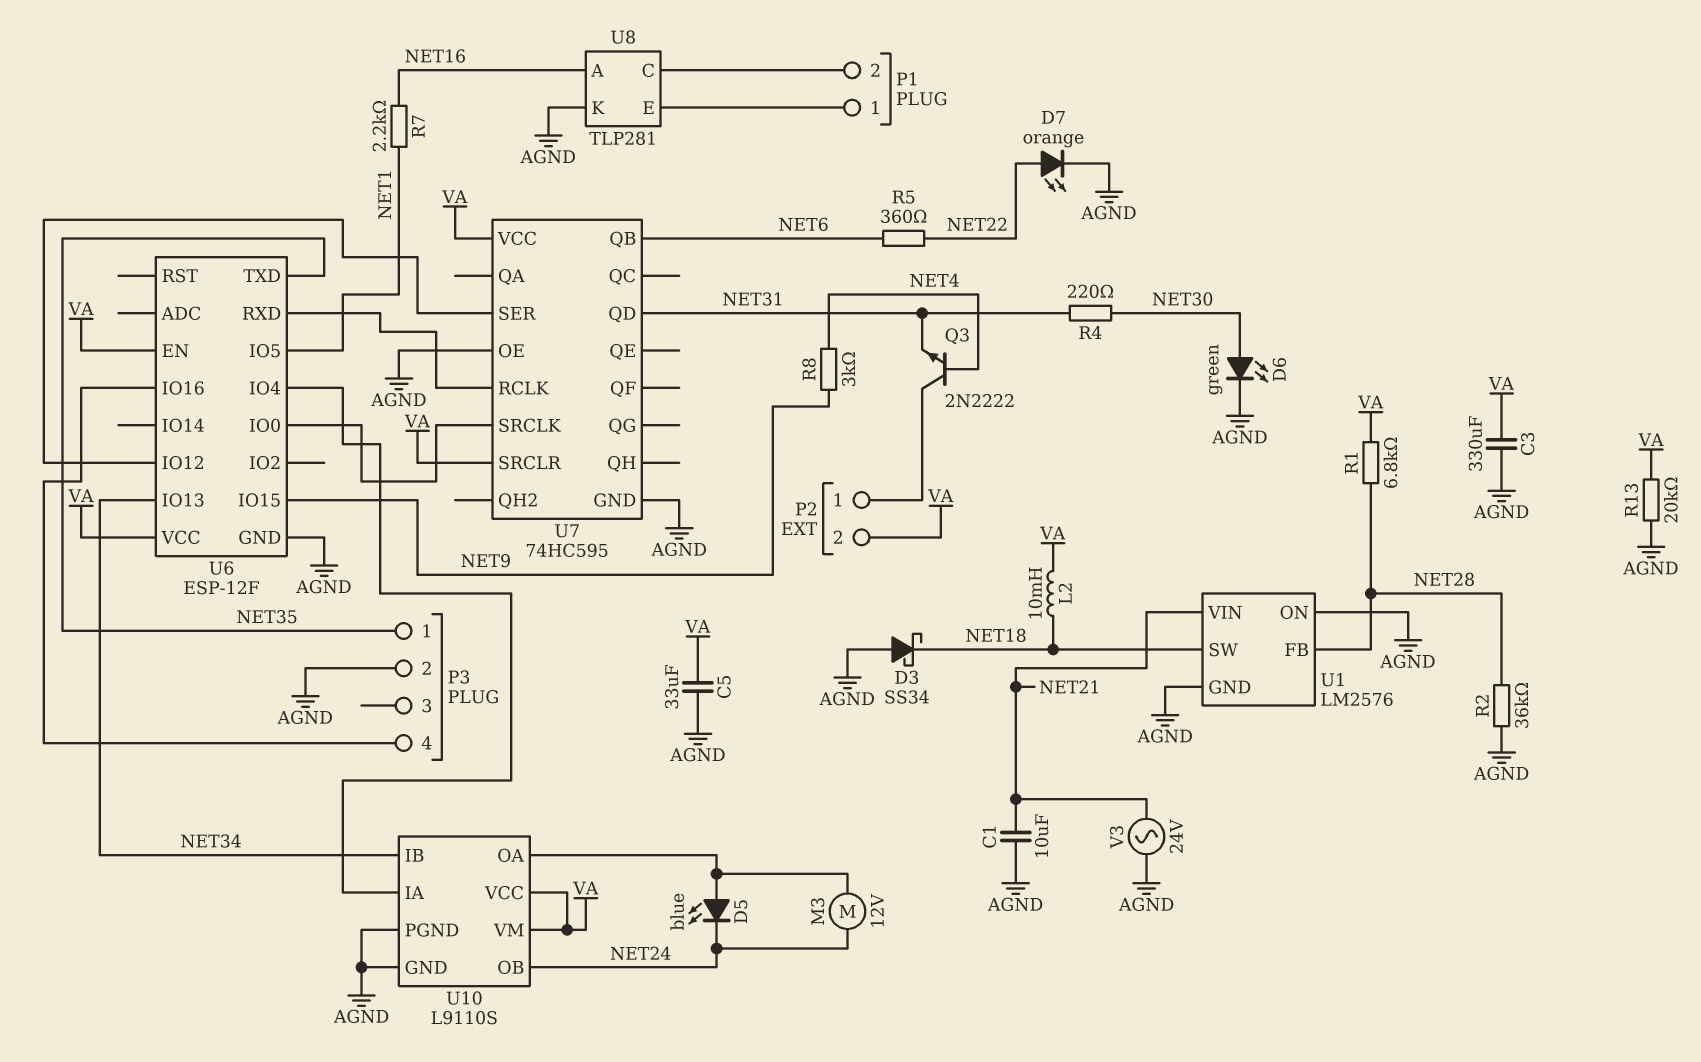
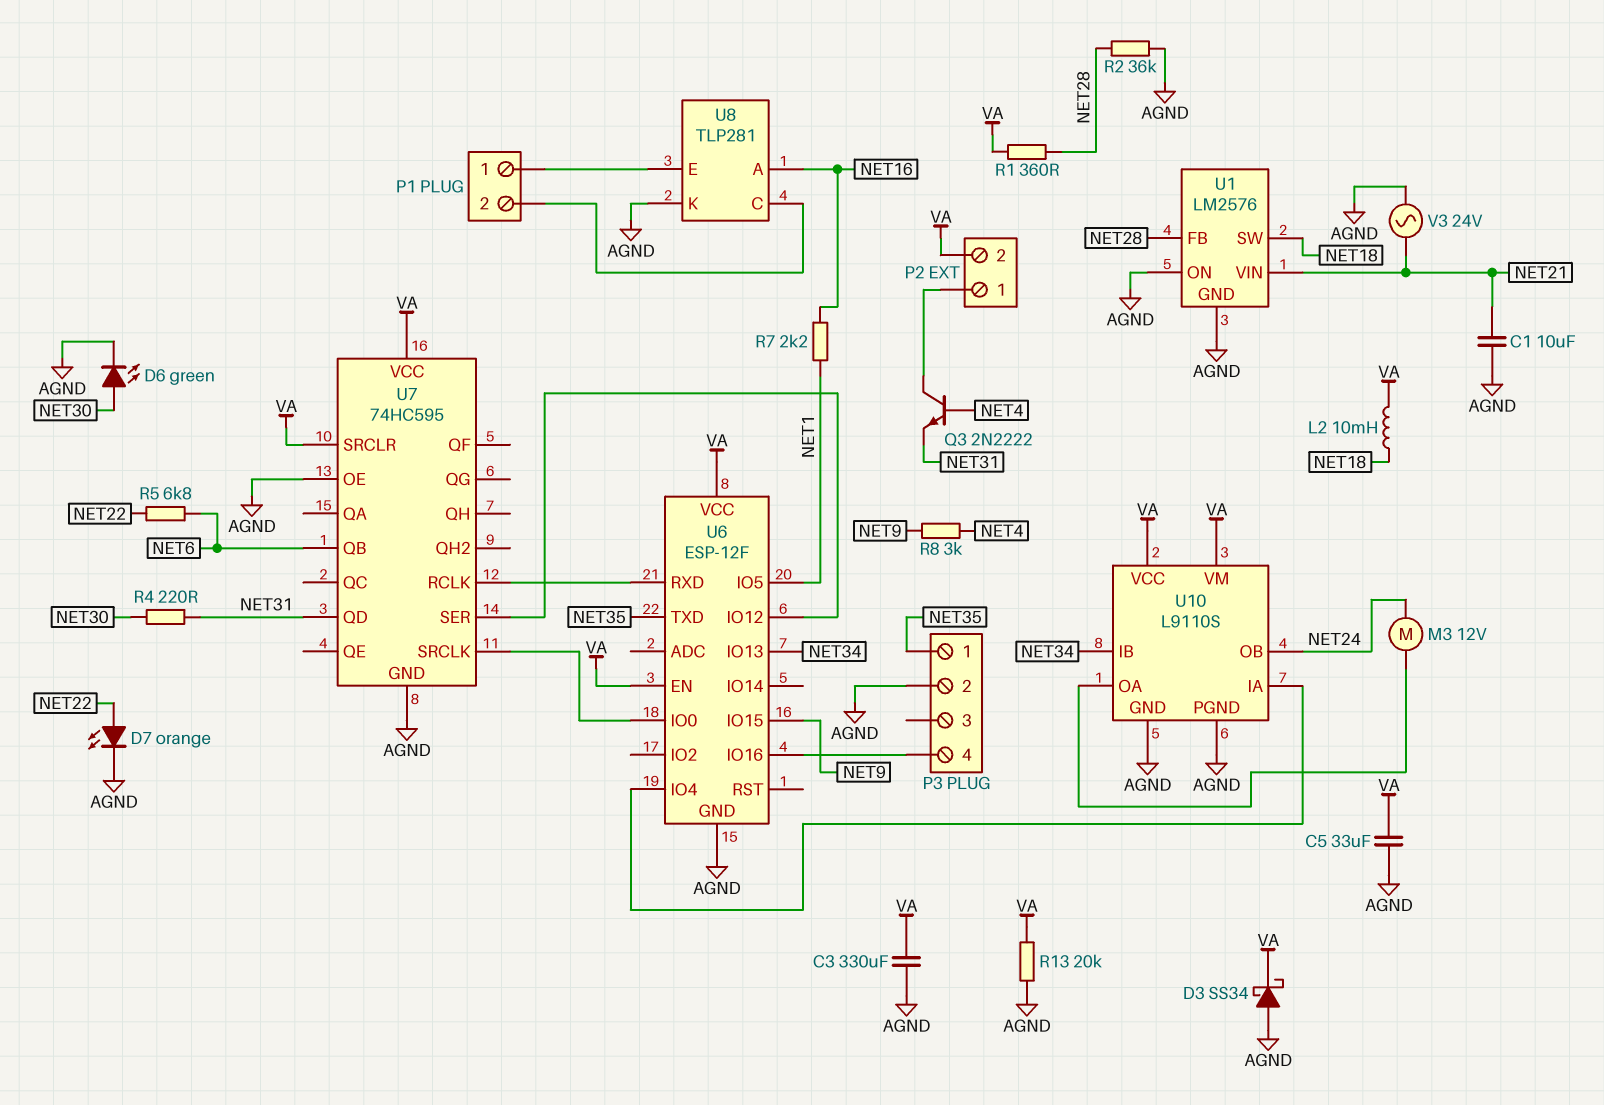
D3: schottky SS34 (A AGND, K NET18) -> schottky SS34 (A AGND, K VA)
D5: LED blue (A U10/OA, K NET24) -> none
R1: 6.8k (NET28, VA) -> 360 (NET28, VA)
R5: 360 (NET6, NET22) -> 6.8k (NET6, NET22)

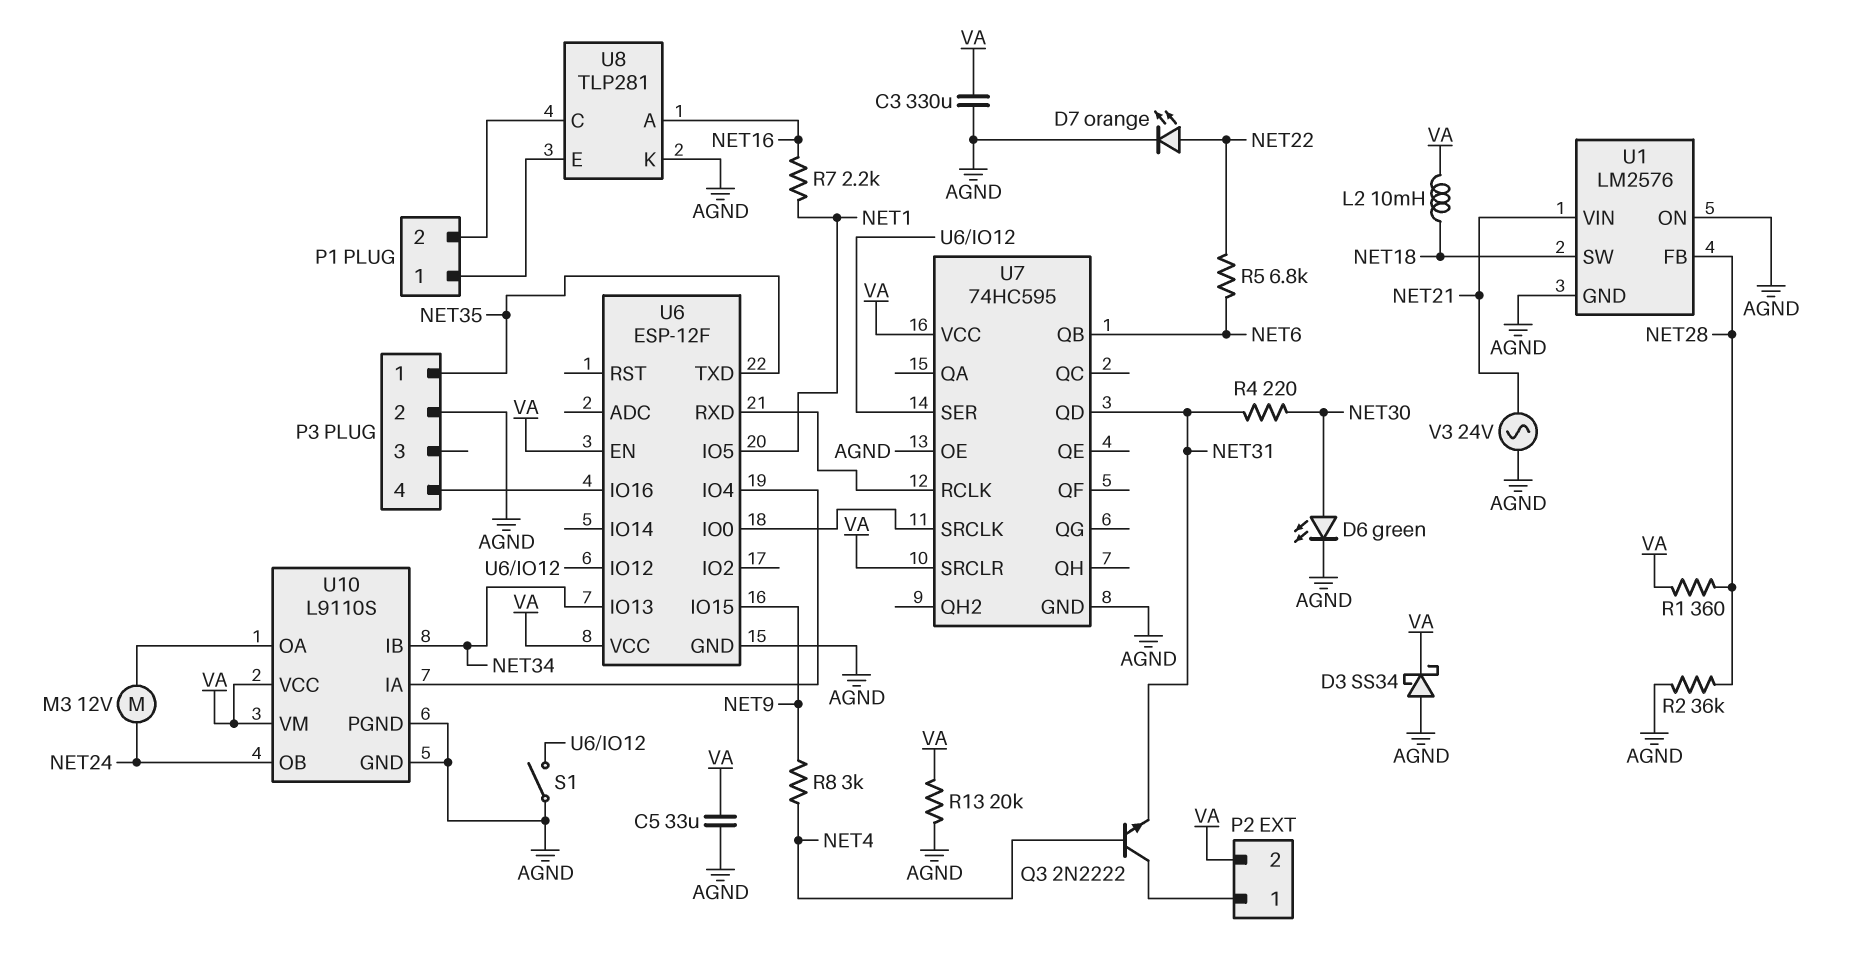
C1: 10uF (AGND, NET21) -> none
S1: none -> switch (AGND, U6/IO12)

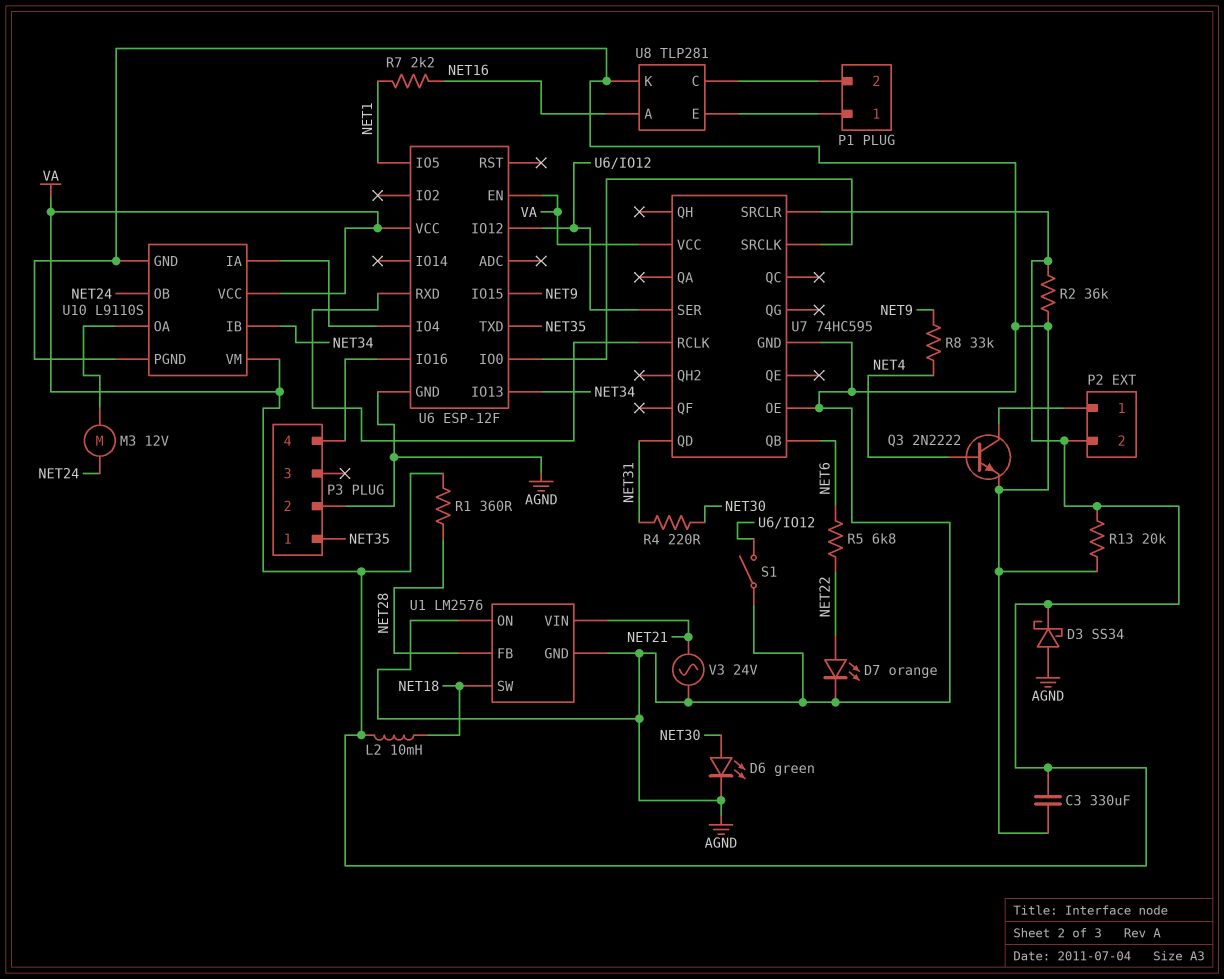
C5: 33uF (AGND, VA) -> none
Q3: NPN 2N2222 (B NET4, C P2/1, E NET31) -> NPN 2N2222 (B NET4, C P2/1, E AGND)
R2: 36k (AGND, NET28) -> 36k (AGND, VA)
R8: 3k (NET4, NET9) -> 33k (NET4, NET9)

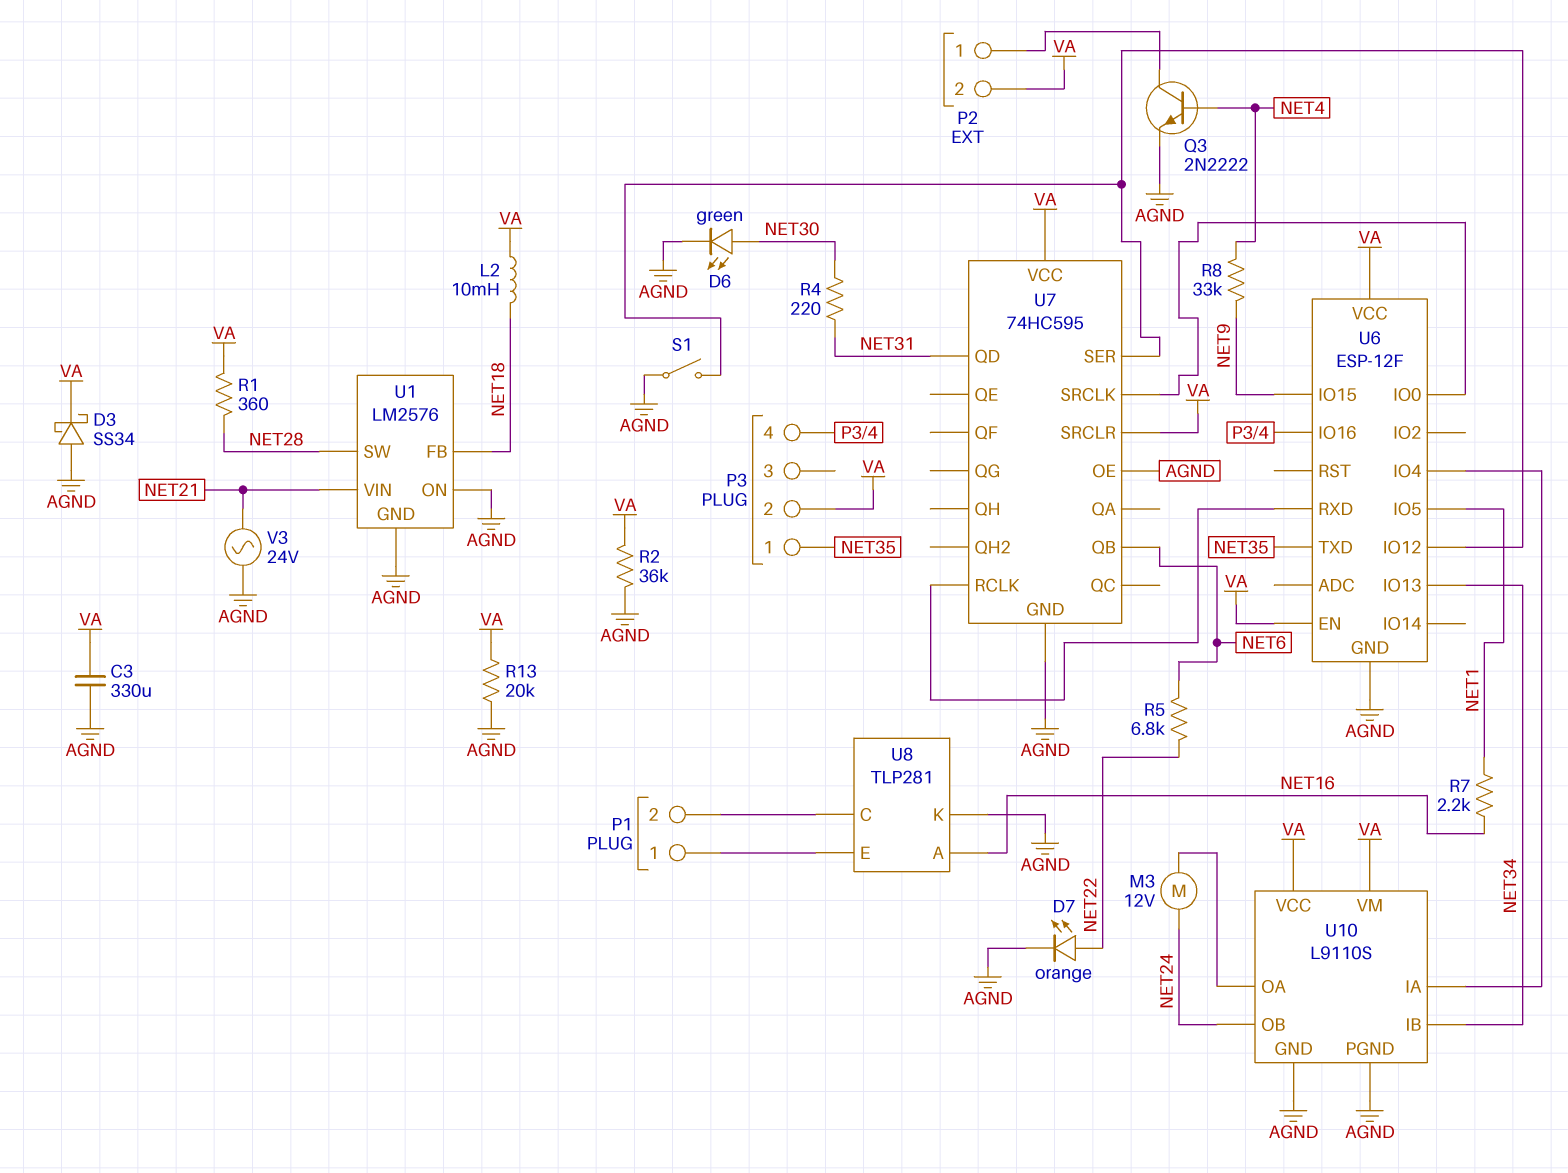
P3 pin 2: AGND -> VA
U1 pin FB: NET28 -> NET18
U1 pin SW: NET18 -> NET28

